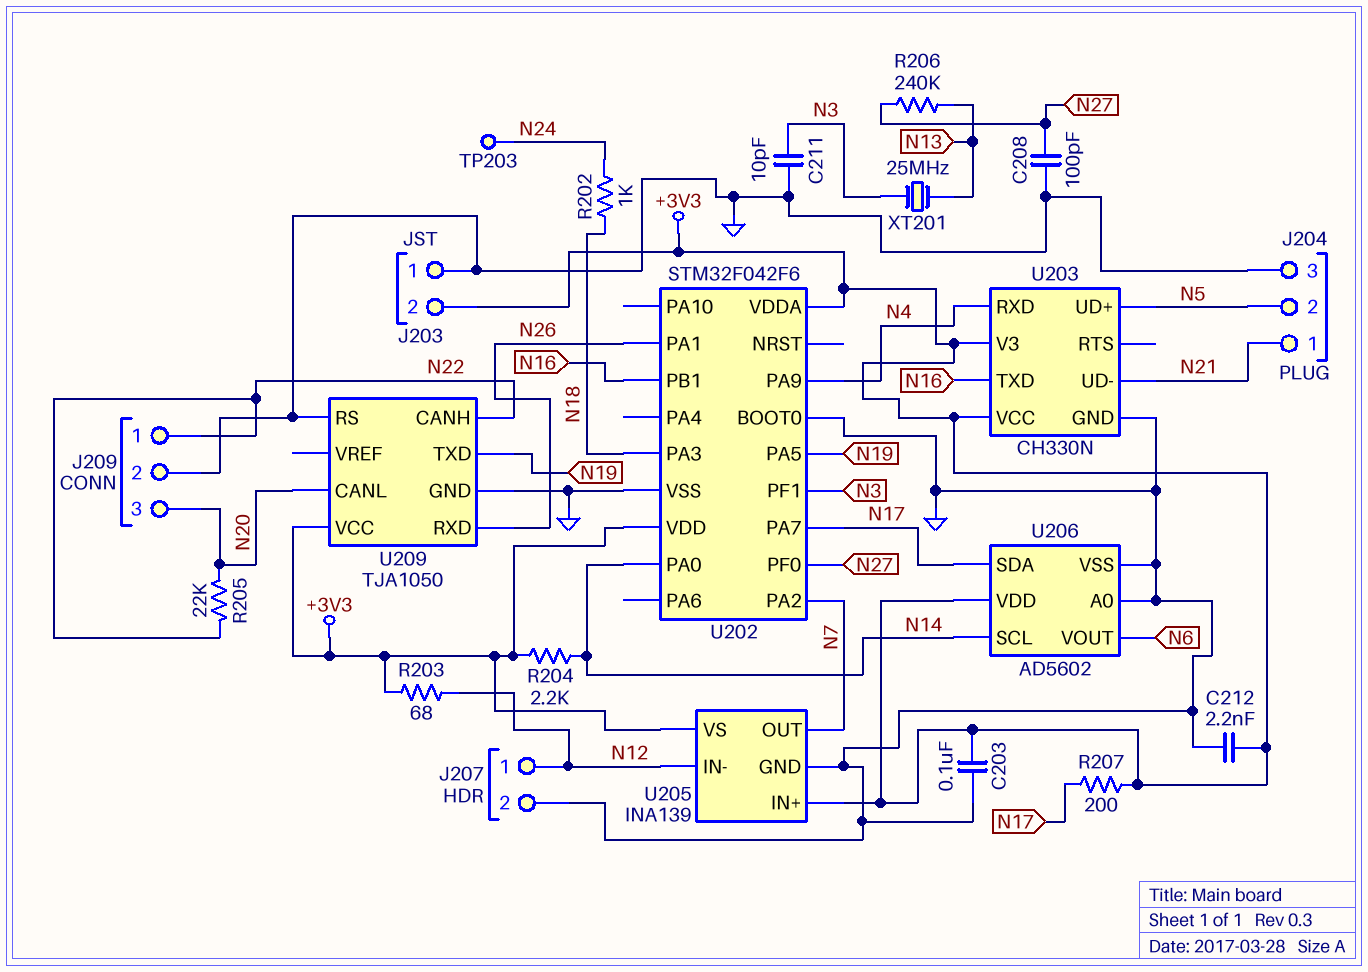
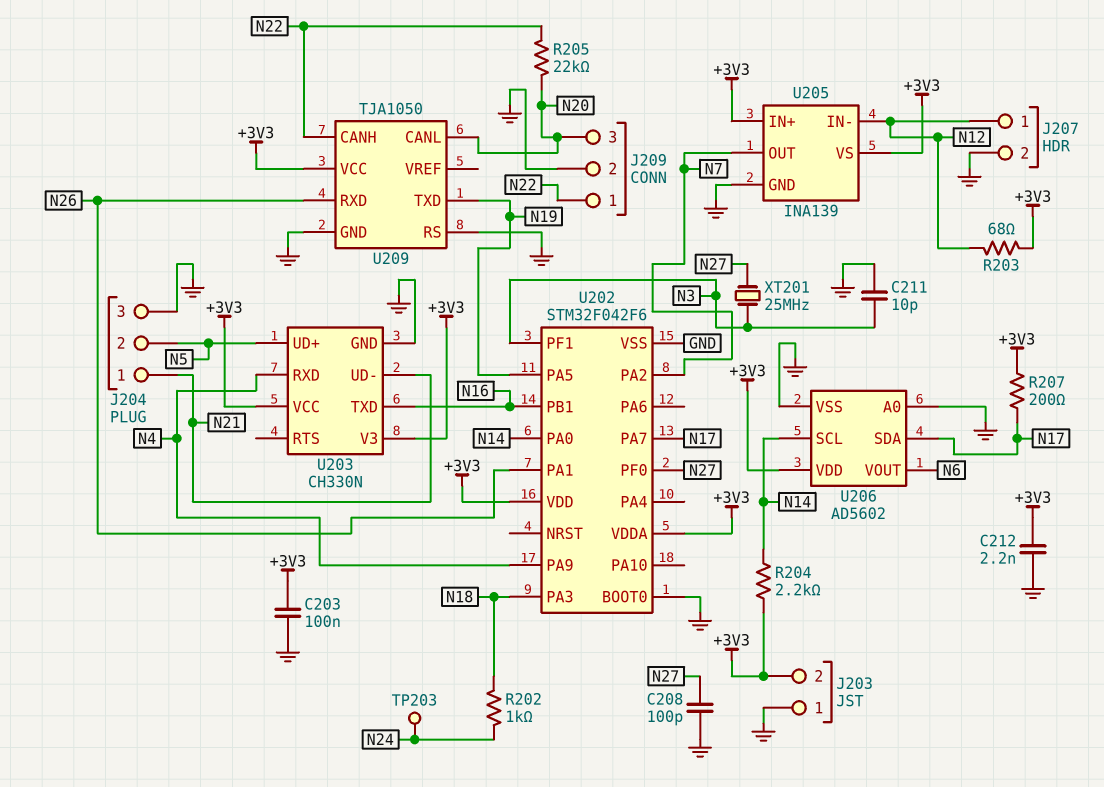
R206: 240k (N13, N27) -> none
XT201: 25MHz (N3, N13) -> 25MHz (N3, N27)

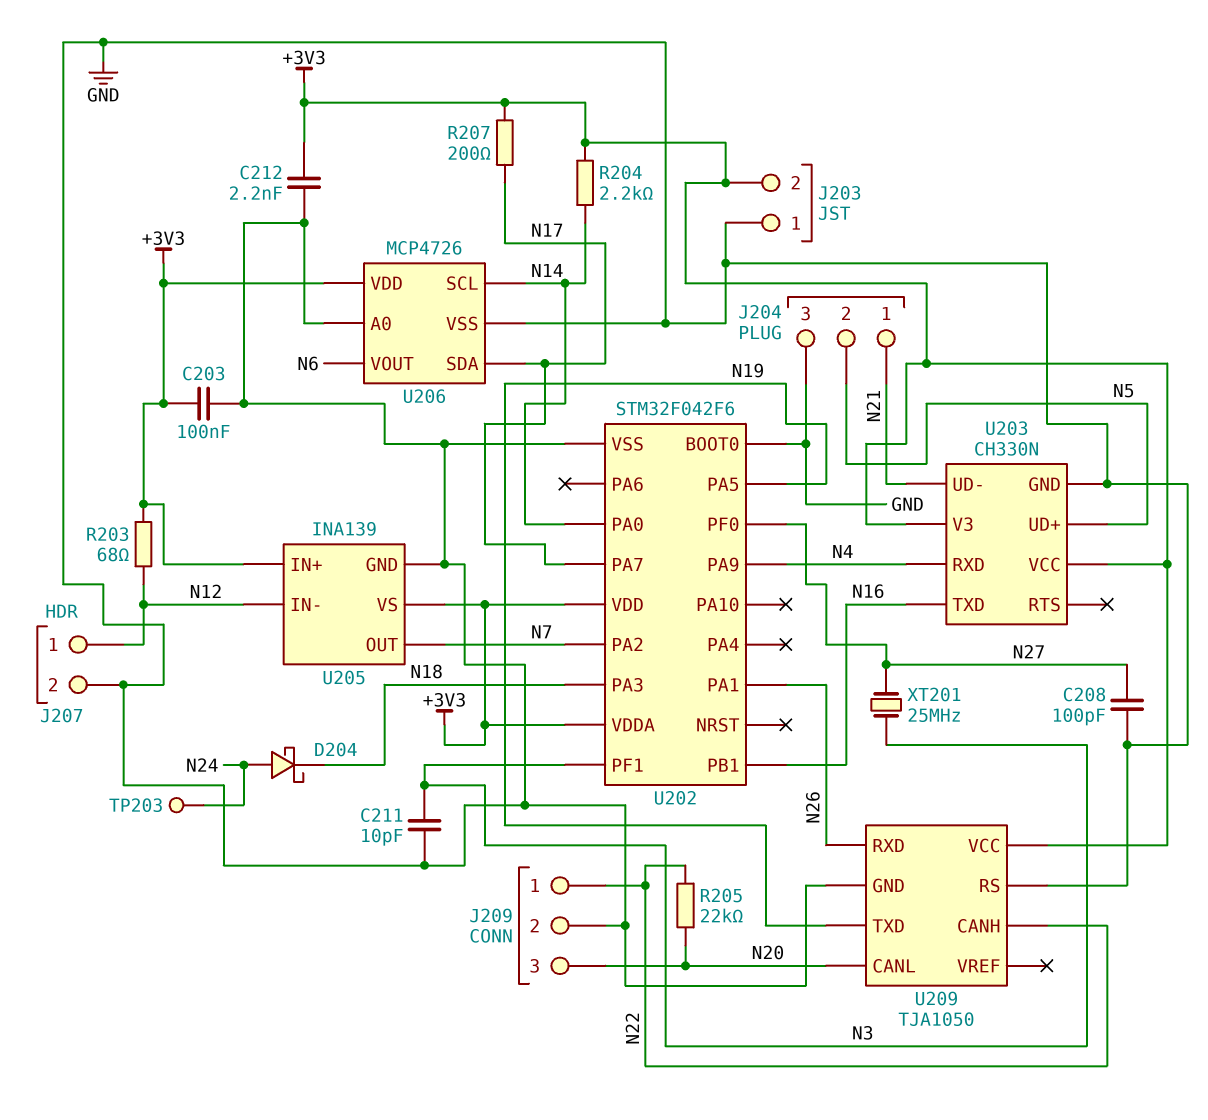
D204: none -> schottky (A N24, K N18)
R202: 1k (N18, N24) -> none
U206: AD5602 -> MCP4726

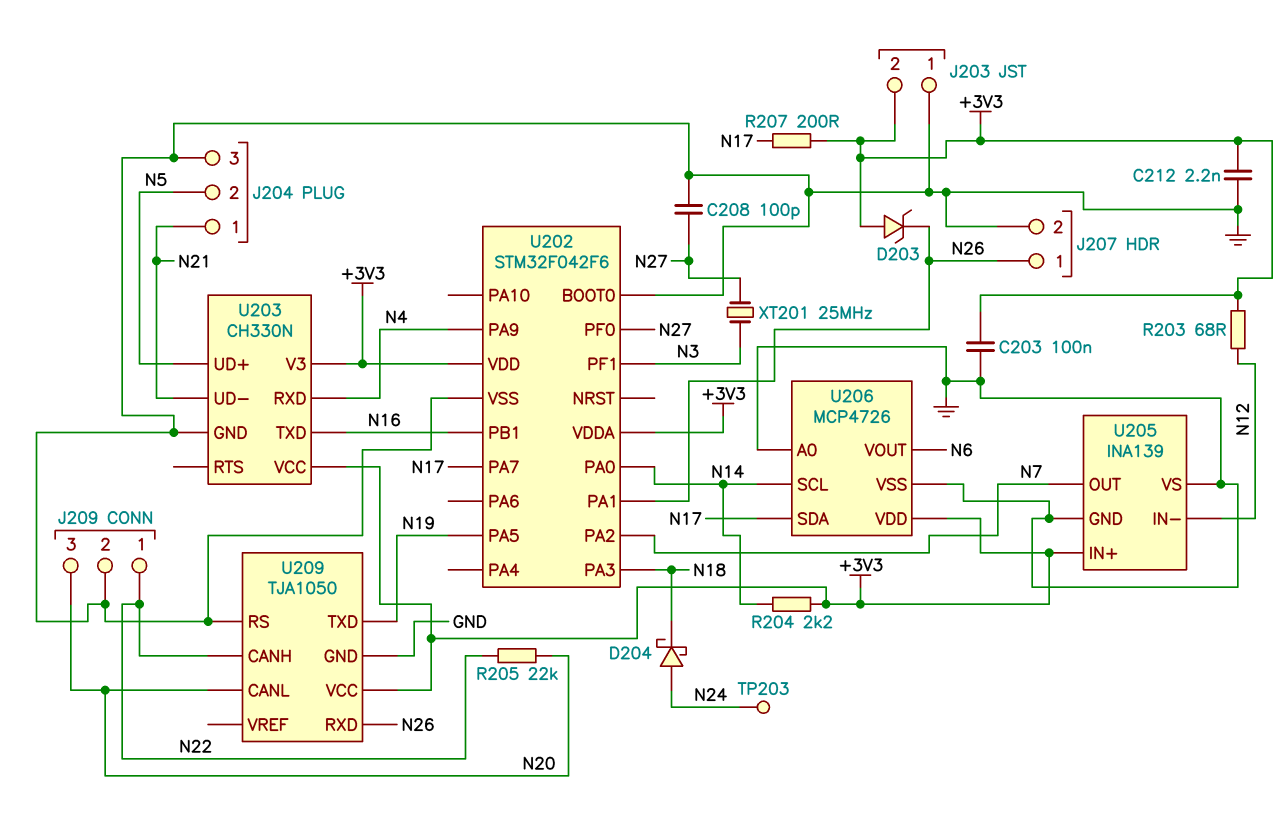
C211: 10pF (GND, N3) -> none
D203: none -> zener (A +3V3, K N26)
J207 pin 1: N12 -> N26
U205 pin VS: +3V3 -> GND

